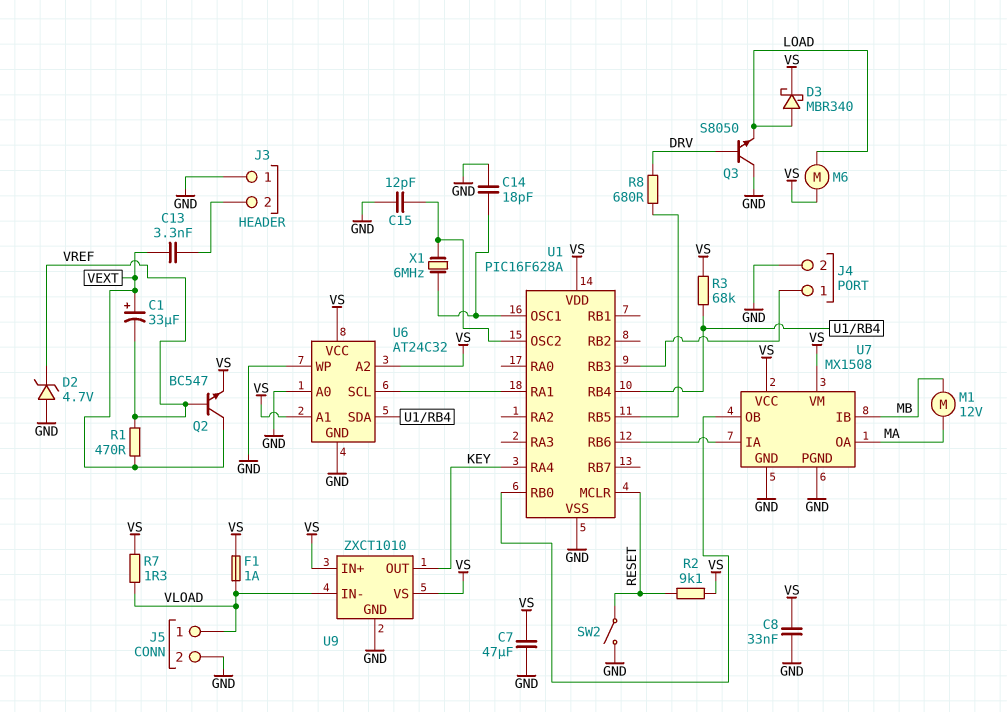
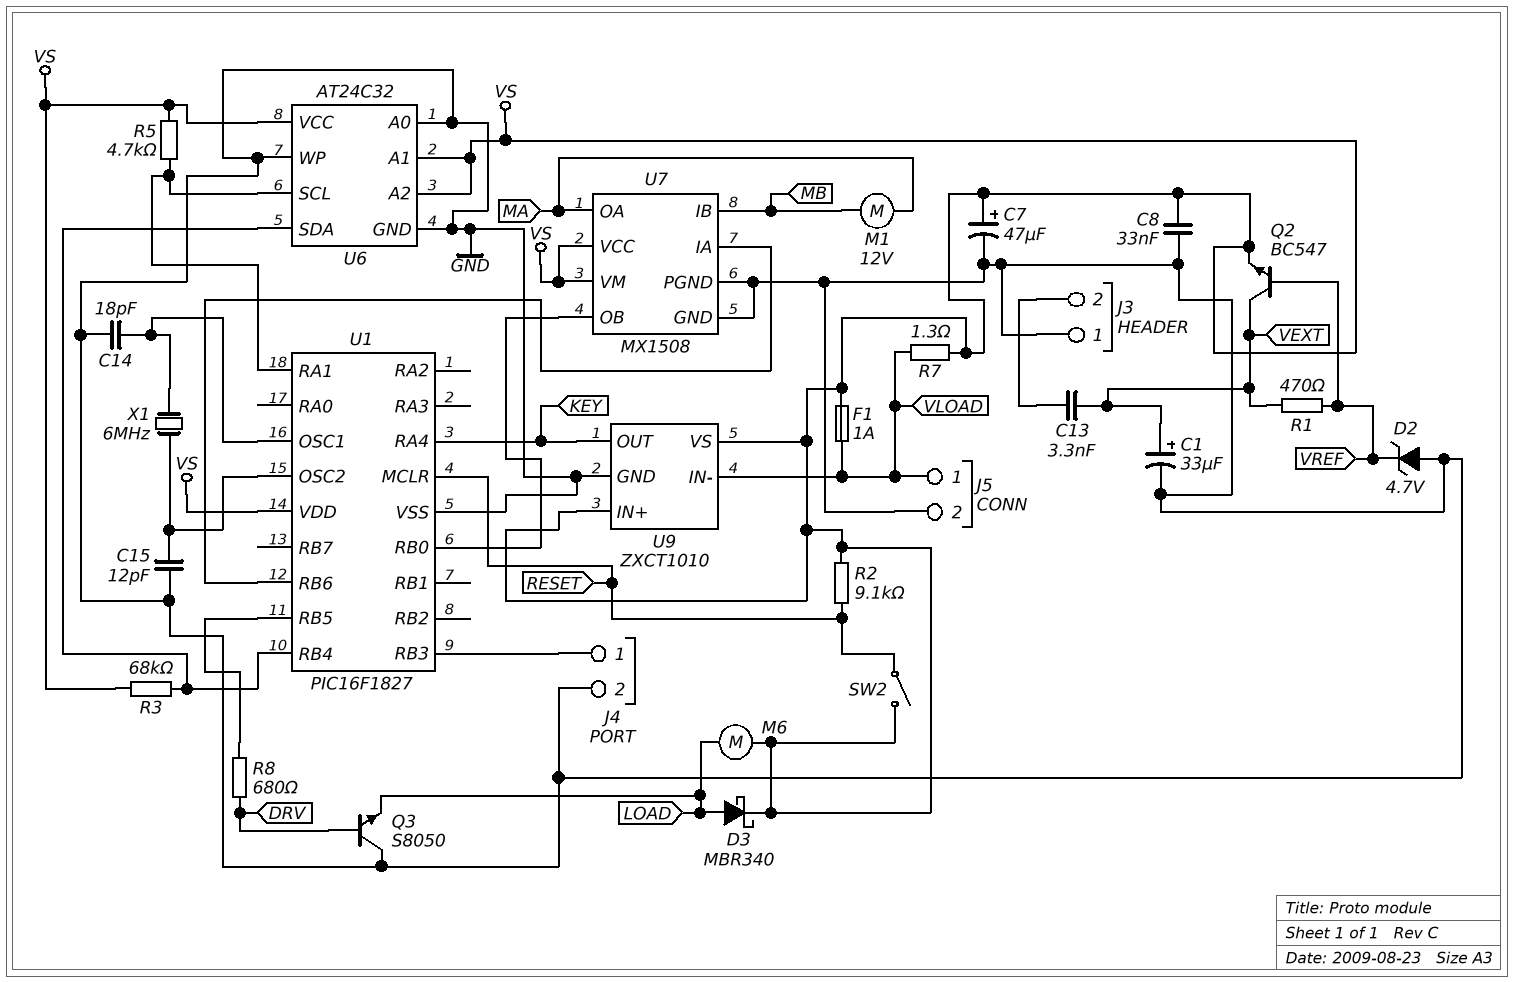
C1: 33uF (plus VEXT, minus VREF) -> 33uF (plus VEXT, minus GND)
C7: 47uF (GND, VS) -> 47uF (plus VS, minus GND)
R5: none -> 4.7k (U1/RA1, VS)
SW2: switch (GND, RESET) -> switch (RESET, VS)
U1: PIC16F628A -> PIC16F1827

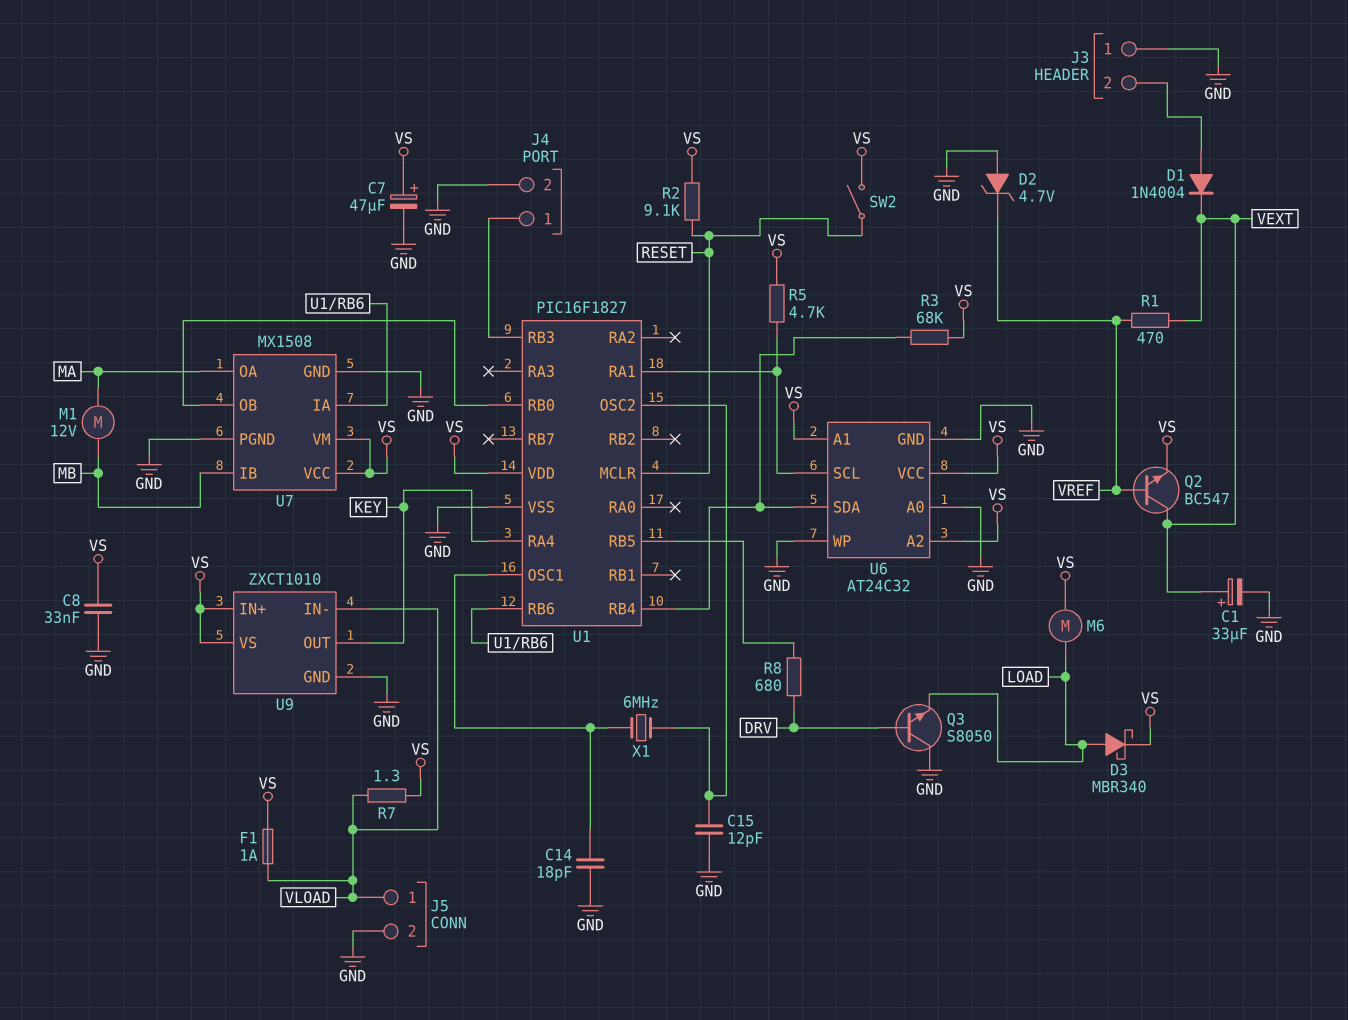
C13: 3.3nF (J3/2, VEXT) -> none
D1: none -> diode 1N4004 (A J3/2, K VEXT)

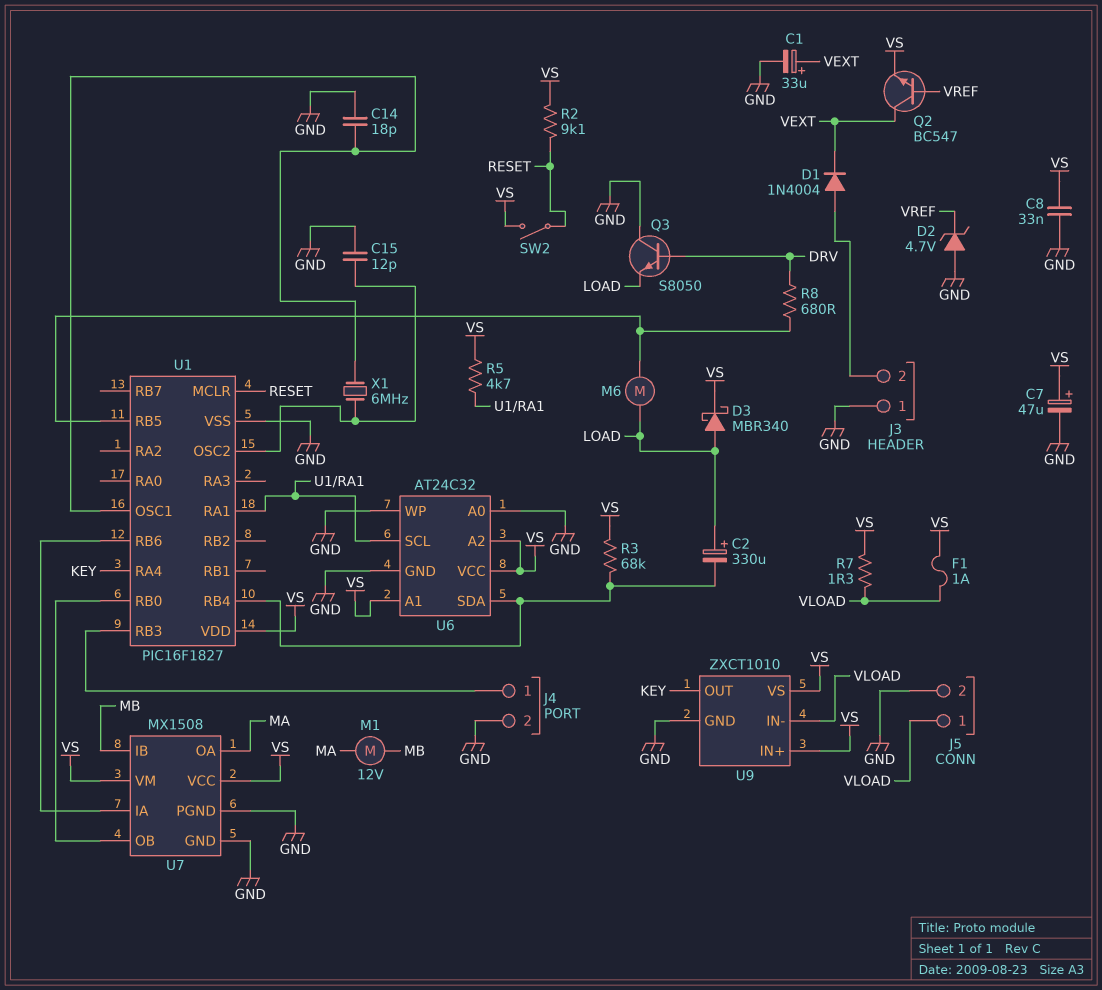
C2: none -> 330uF (plus LOAD, minus U1/RB4)
M6: motor (LOAD, VS) -> motor (LOAD, U1/RB5)
R1: 470 (VEXT, VREF) -> none

